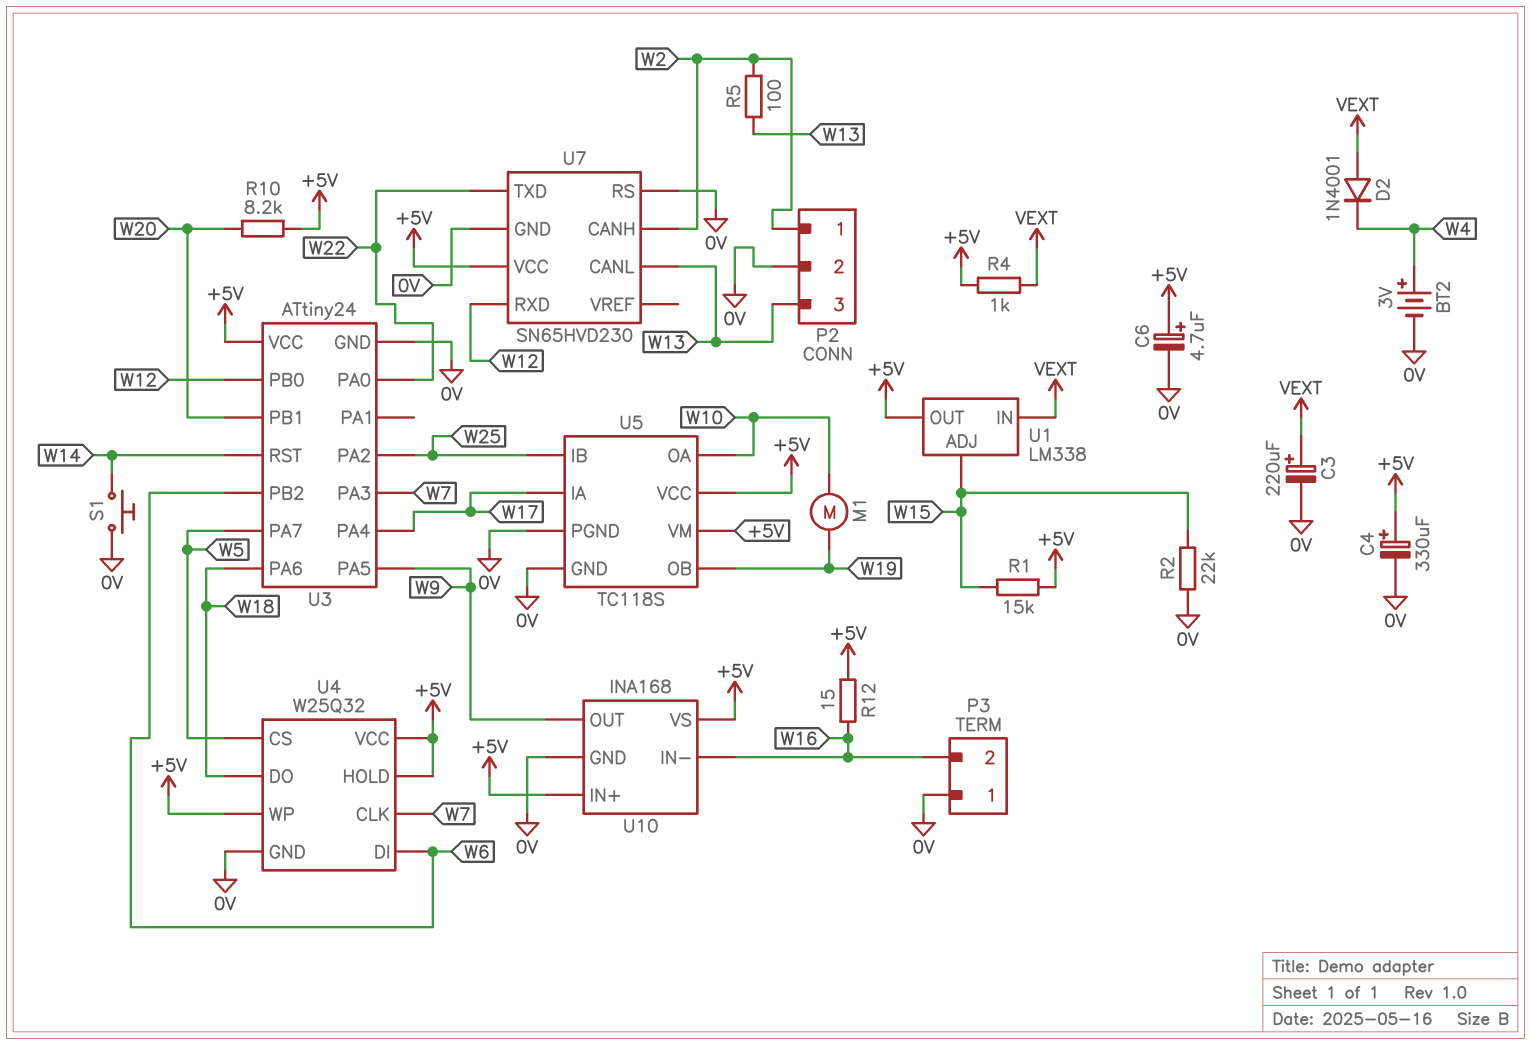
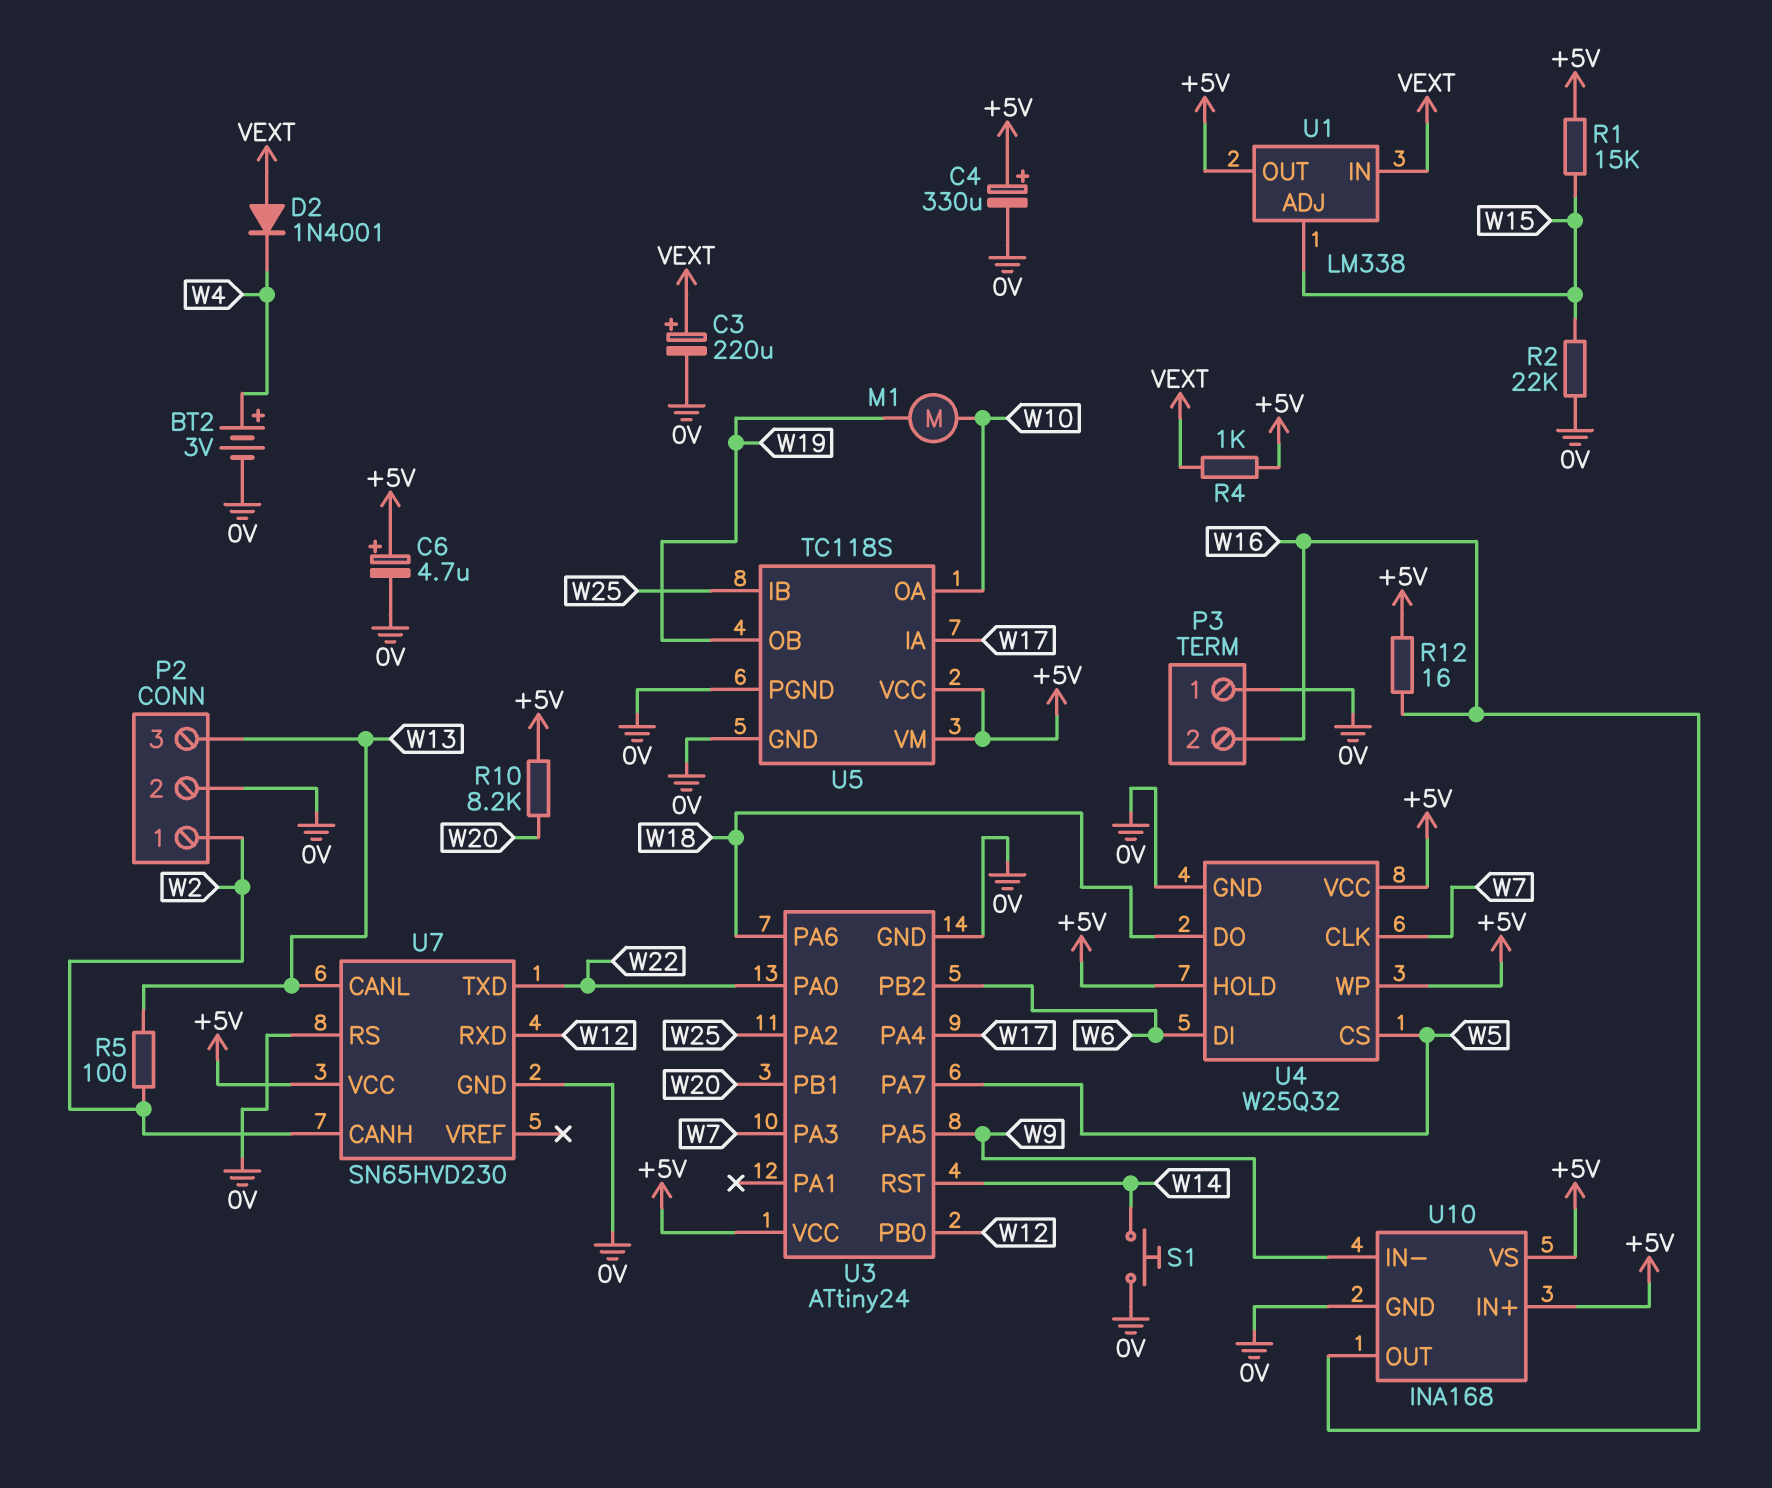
R12: 15 (+5V, W16) -> 16 (+5V, W16)
U10 pin IN-: W16 -> W9
U10 pin OUT: W9 -> W16

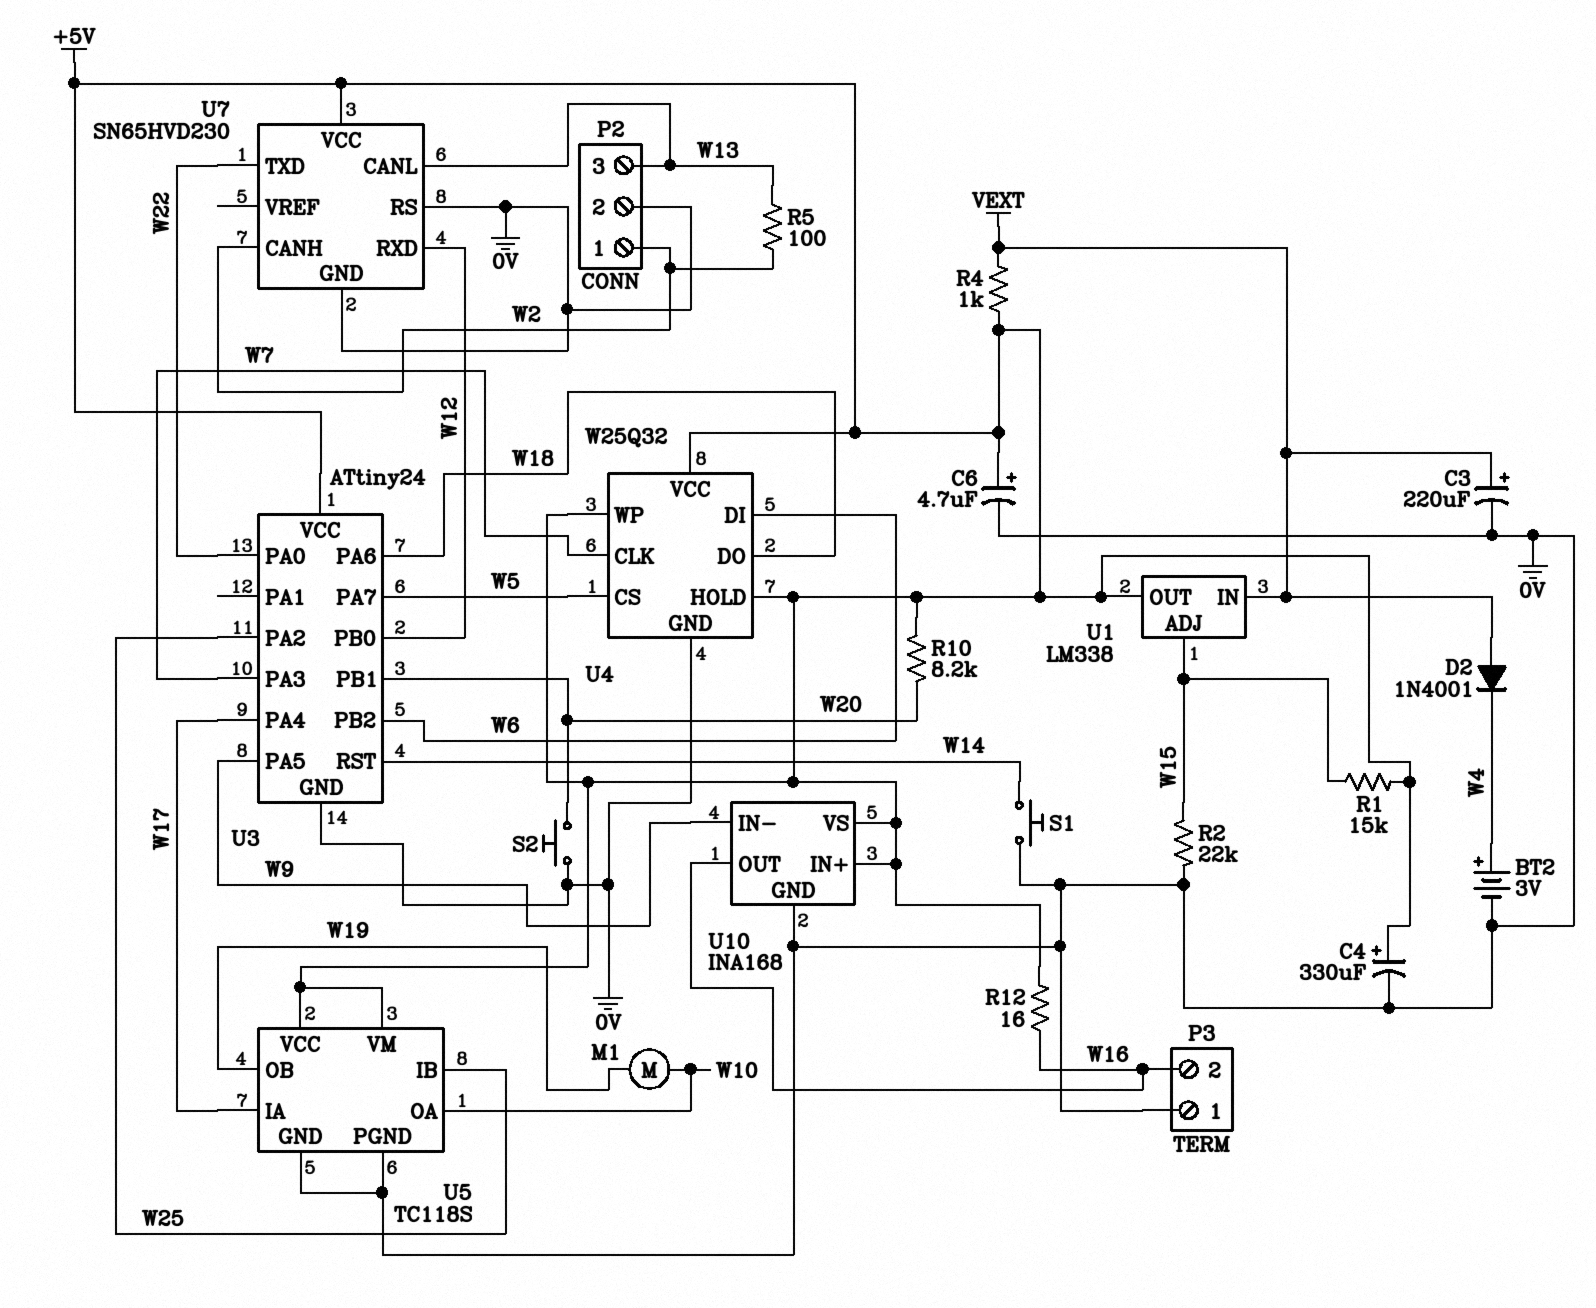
S2: none -> button (0V, W20)

